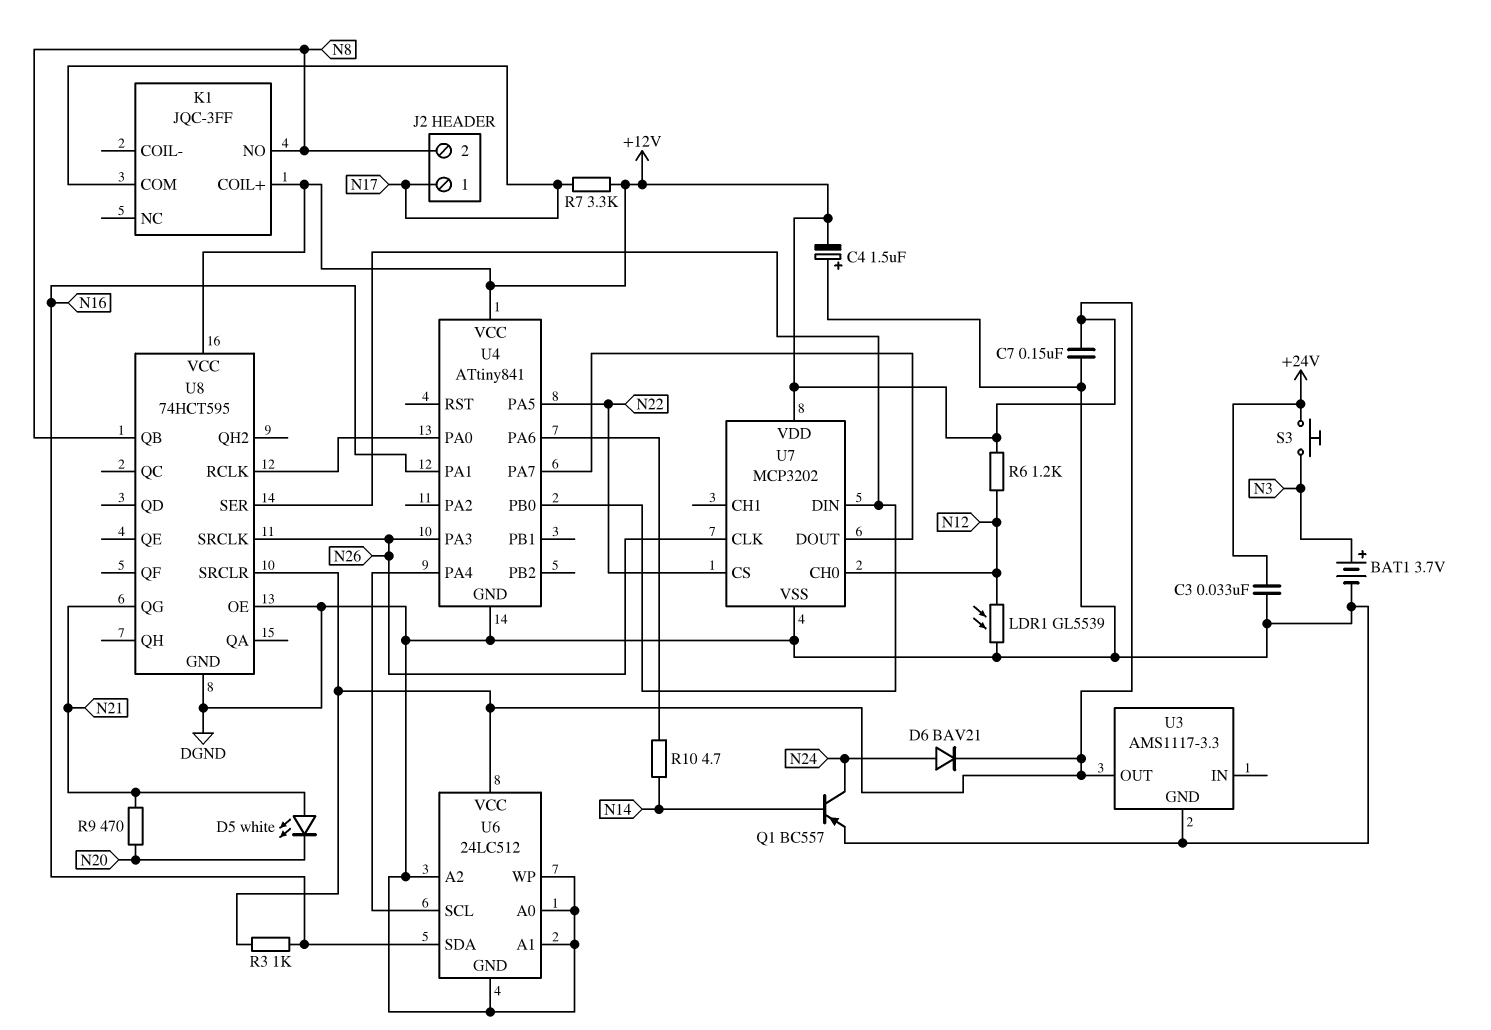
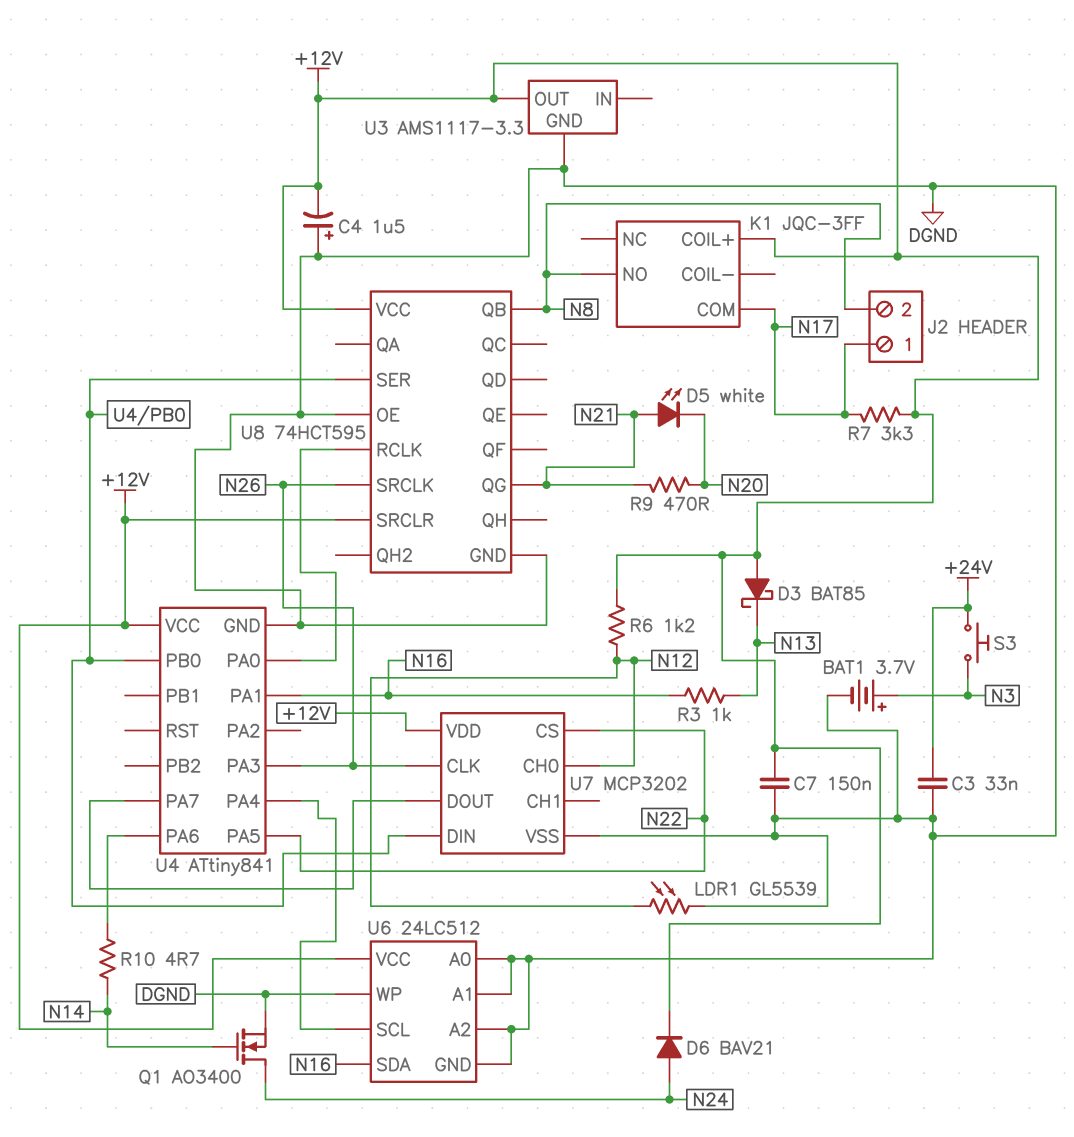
D3: none -> schottky BAT85 (A +12V, K N13)
Q1: PNP BC557 (B N14, C N24, E DGND) -> NMOS AO3400 (G N14, D N24, S DGND)
R3: 1k (+12V, N16) -> 1k (N13, N16)

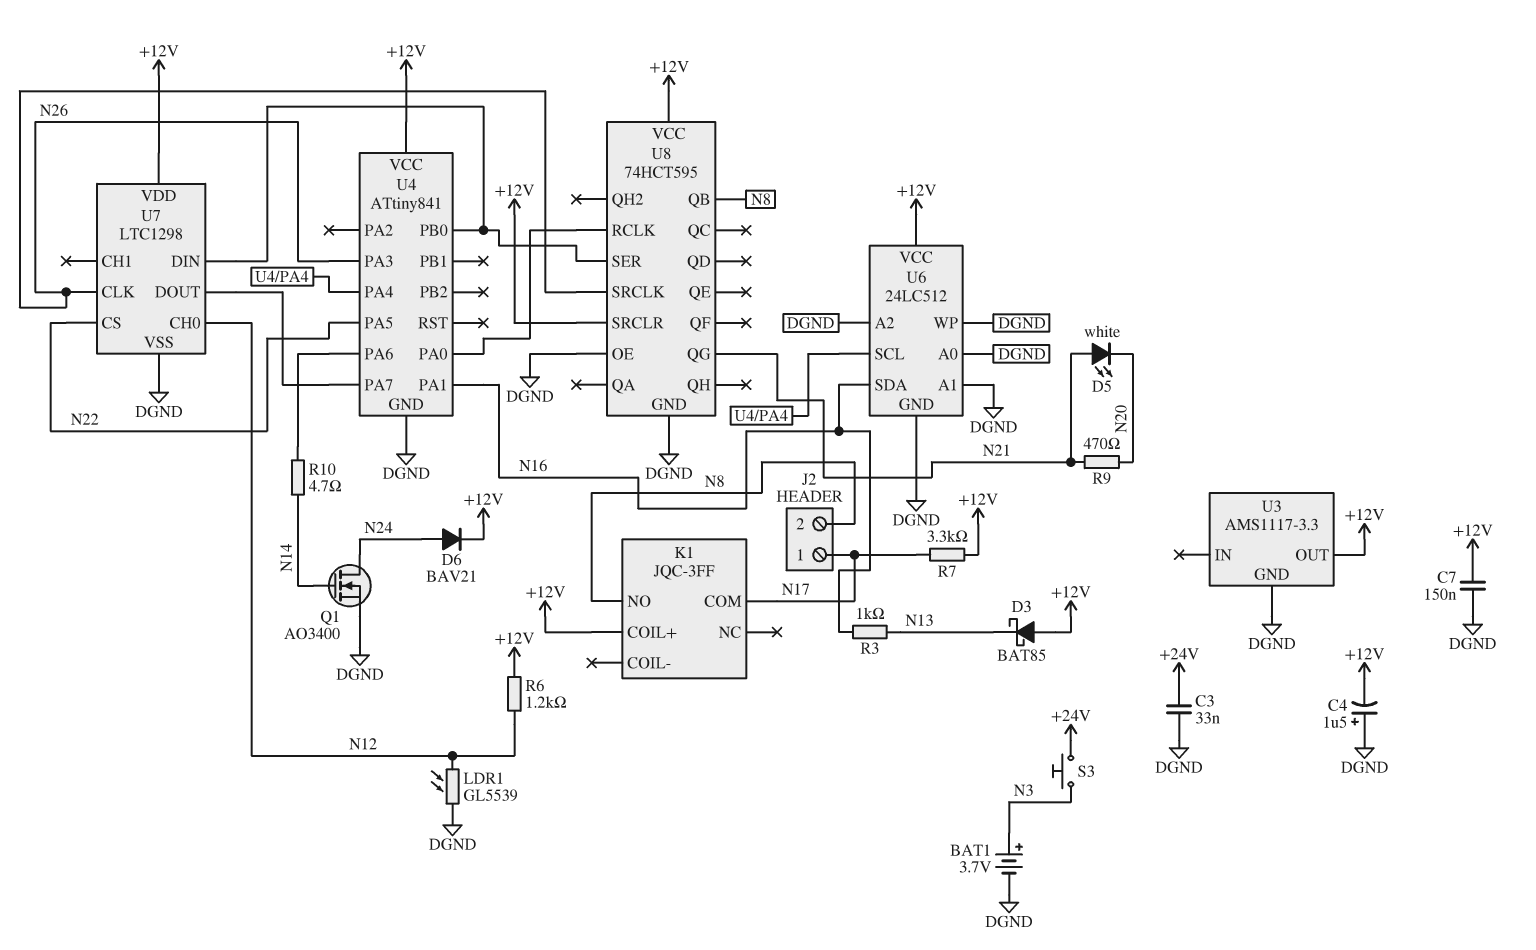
U7: MCP3202 -> LTC1298

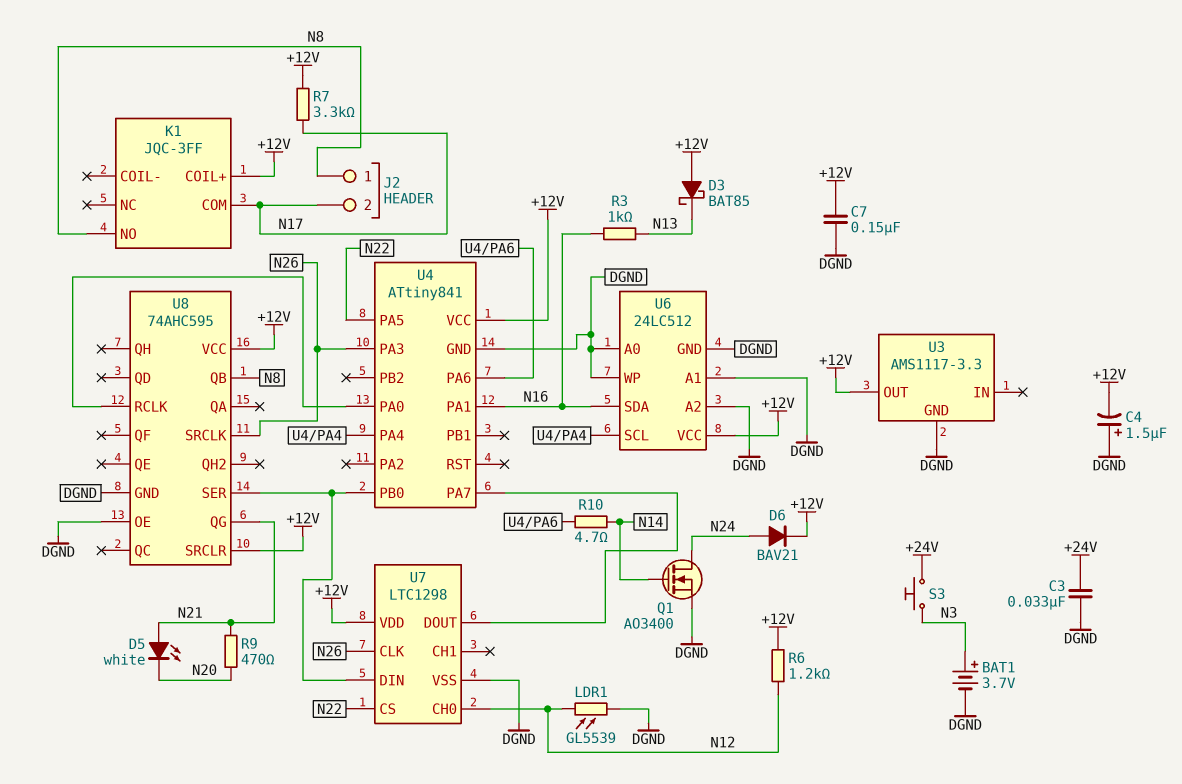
J2 pin 1: N17 -> N8
J2 pin 2: N8 -> N17
U8: 74HCT595 -> 74AHC595

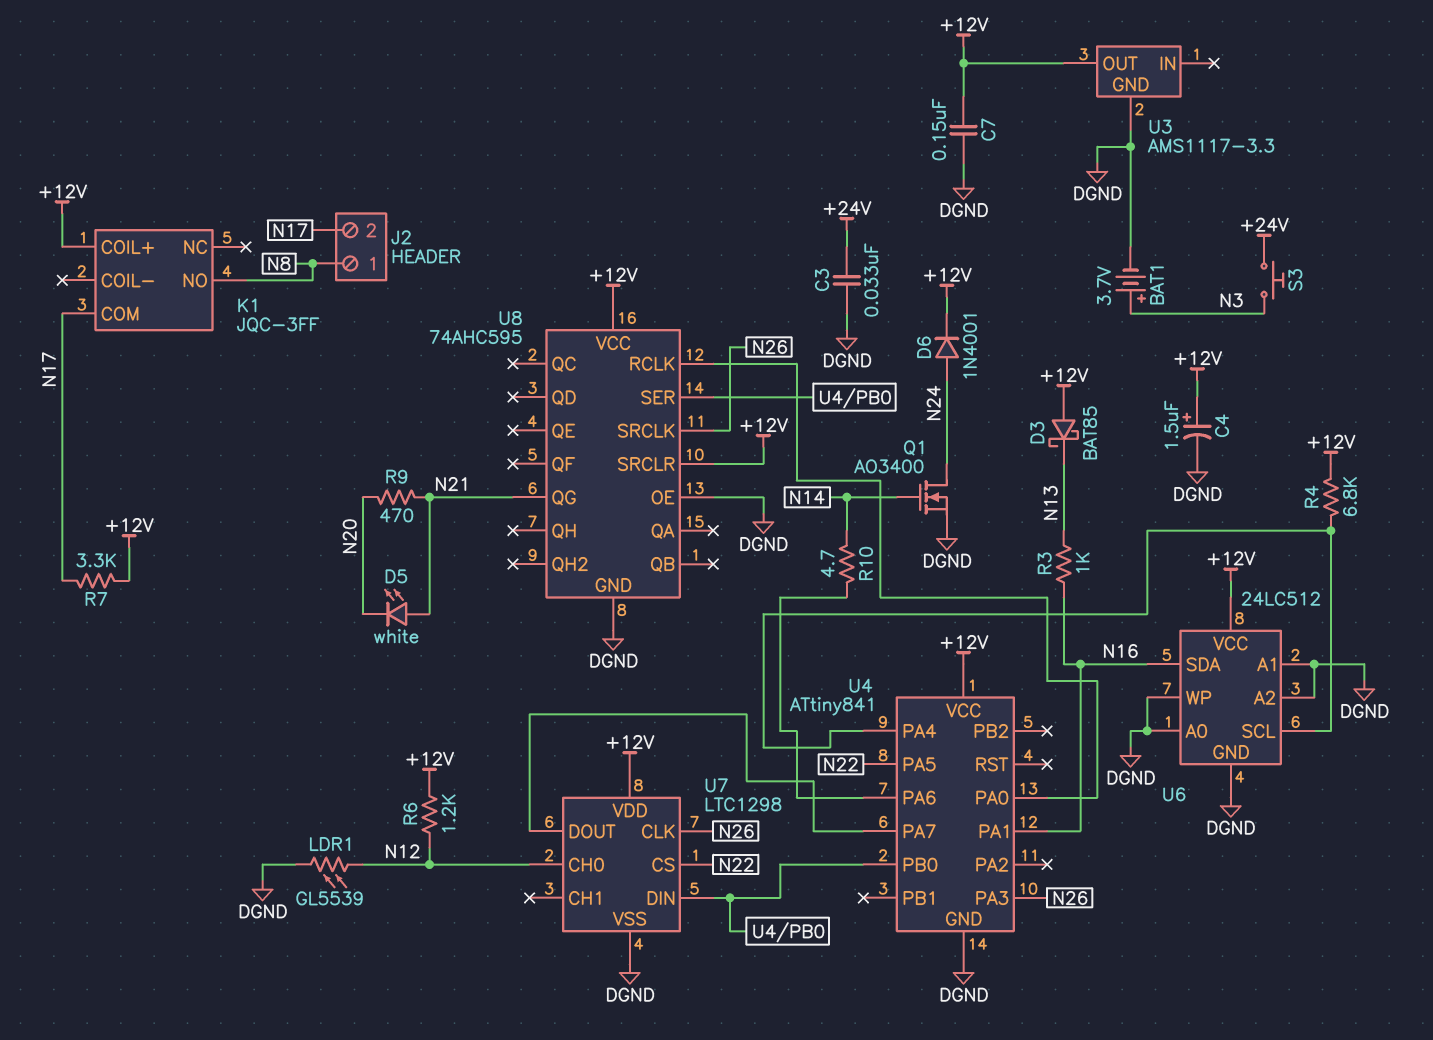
C4: 1.5uF (plus DGND, minus +12V) -> 1.5uF (plus +12V, minus DGND)
D6: diode BAV21 (A N24, K +12V) -> diode 1N4001 (A N24, K +12V)
R4: none -> 6.8k (+12V, U4/PA4)
U8 pin QB: N8 -> none

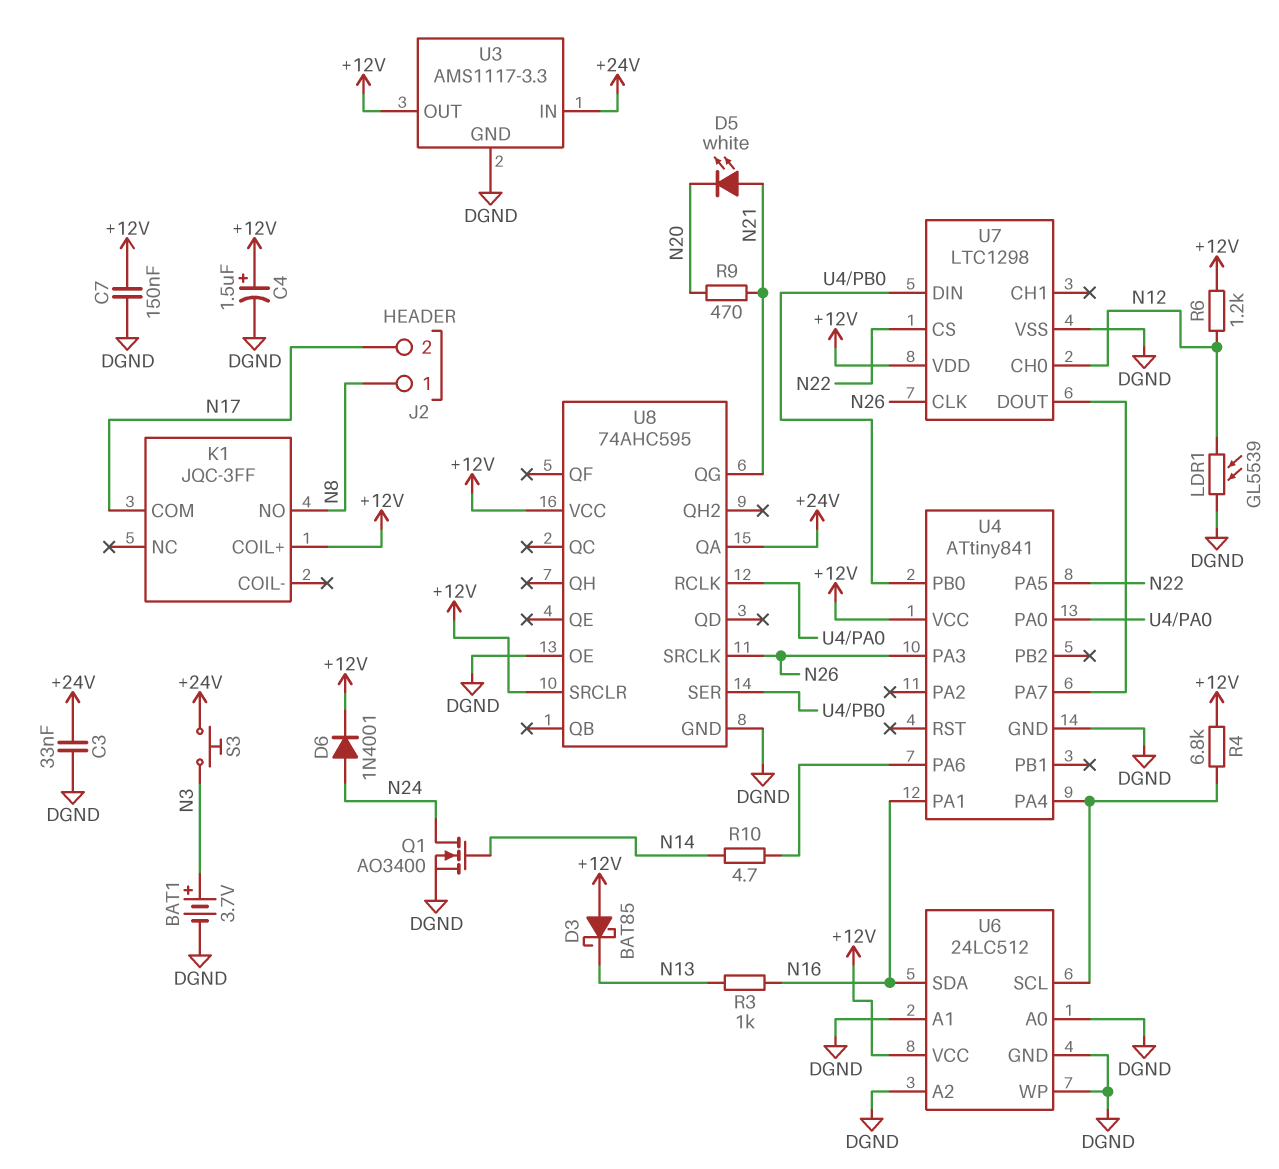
R7: 3.3k (+12V, N17) -> none
U3 pin IN: none -> +24V
U8 pin QA: none -> +24V

